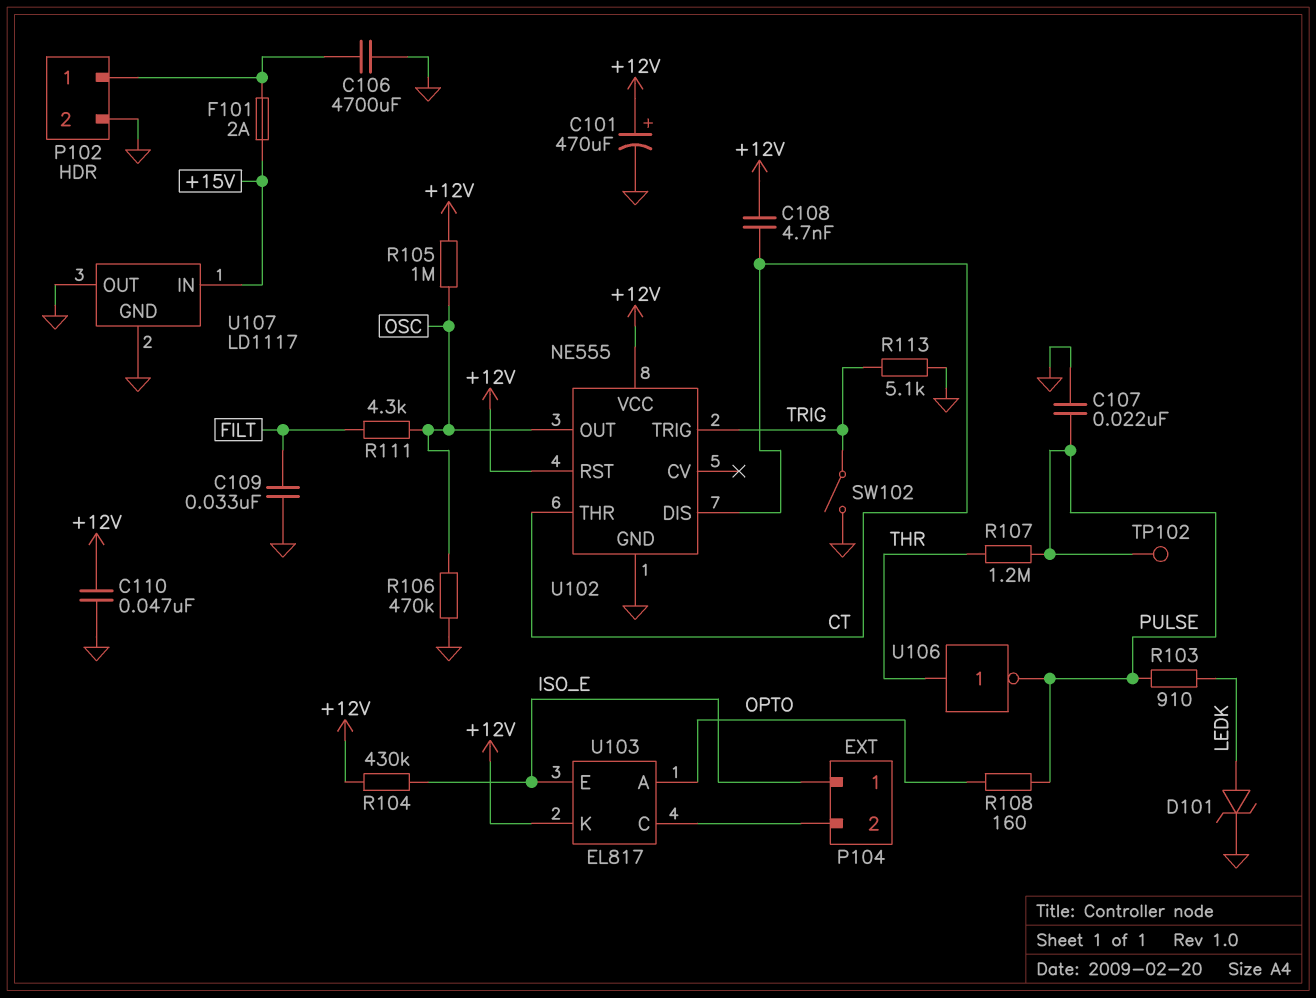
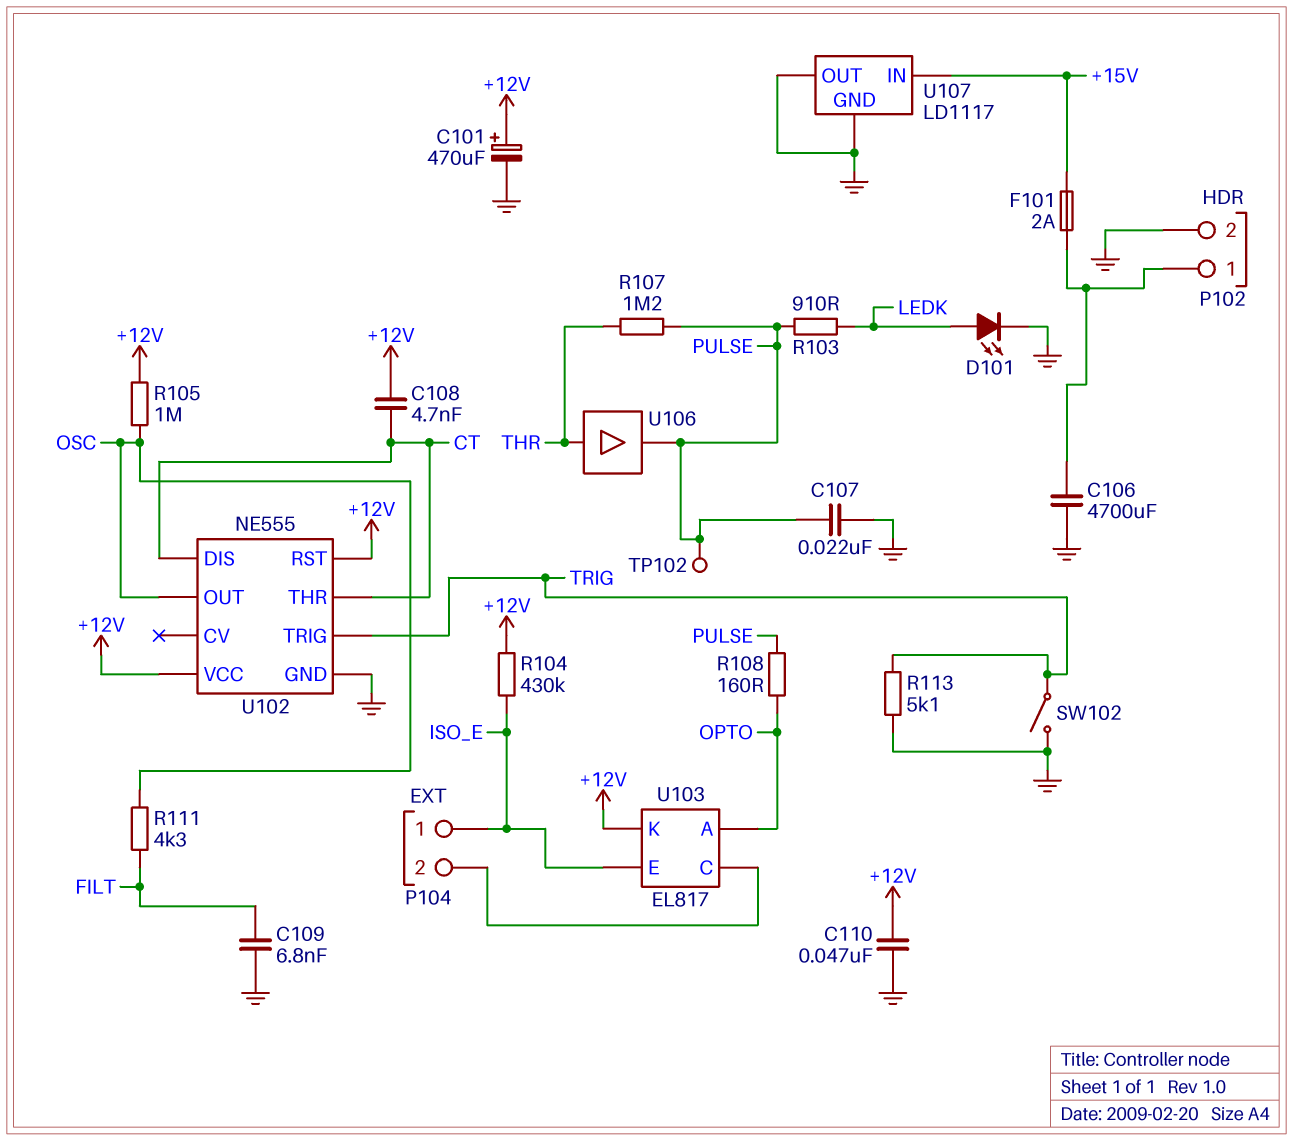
C109: 33nF (FILT, GND) -> 6.8nF (FILT, GND)
D101: zener (A LEDK, K GND) -> LED (A LEDK, K GND)
R106: 470k (GND, OSC) -> none
U106: NOT (in THR, out PULSE) -> buffer (in THR, out PULSE)

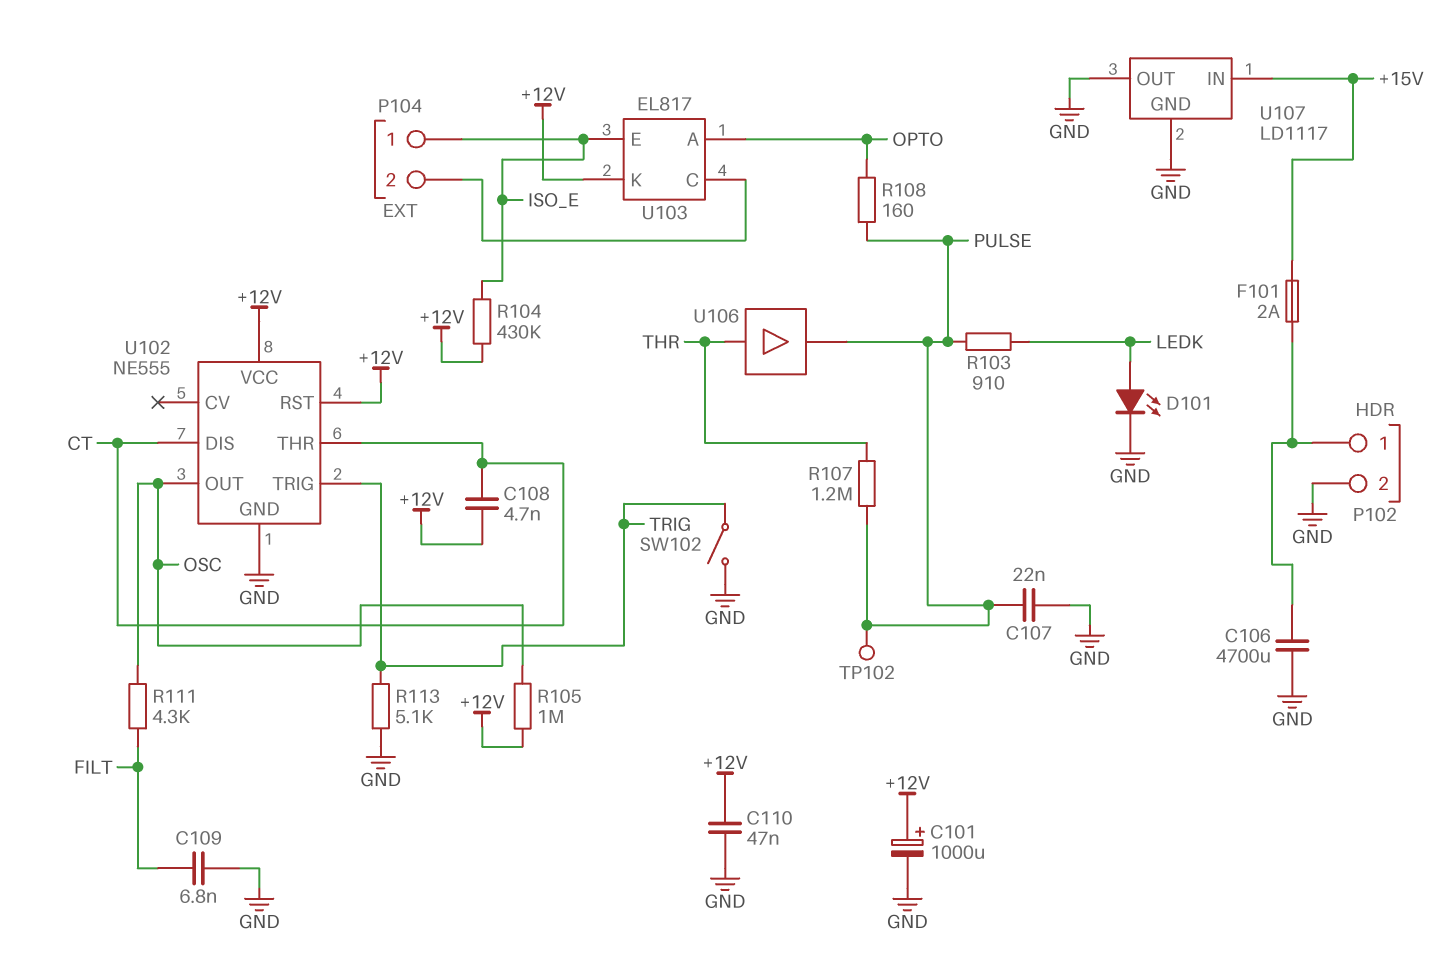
C101: 470uF (plus +12V, minus GND) -> 1000uF (plus +12V, minus GND)

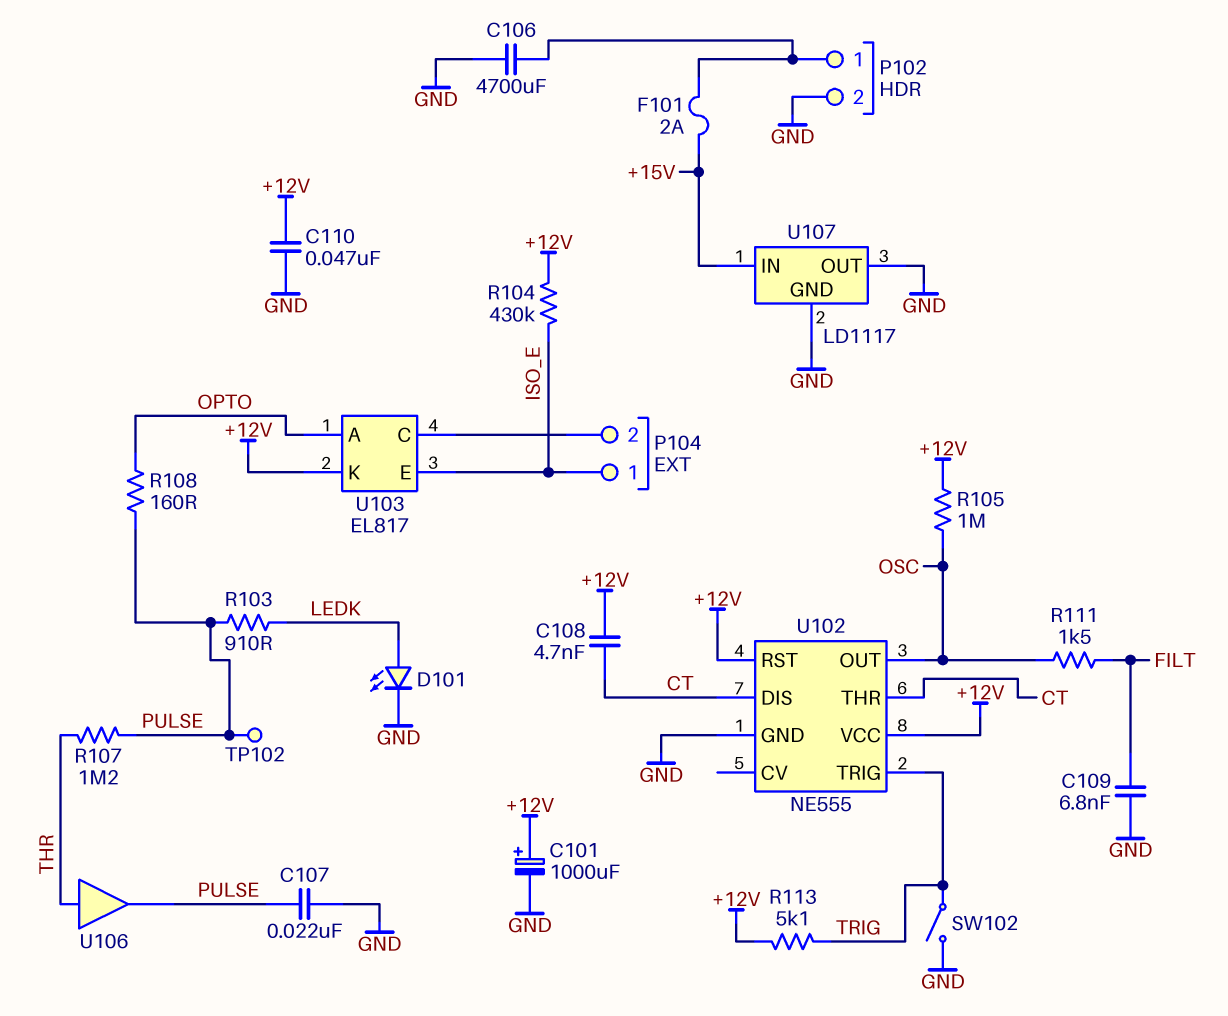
R111: 4.3k (FILT, OSC) -> 1.5k (FILT, OSC)
R113: 5.1k (GND, TRIG) -> 5.1k (+12V, TRIG)

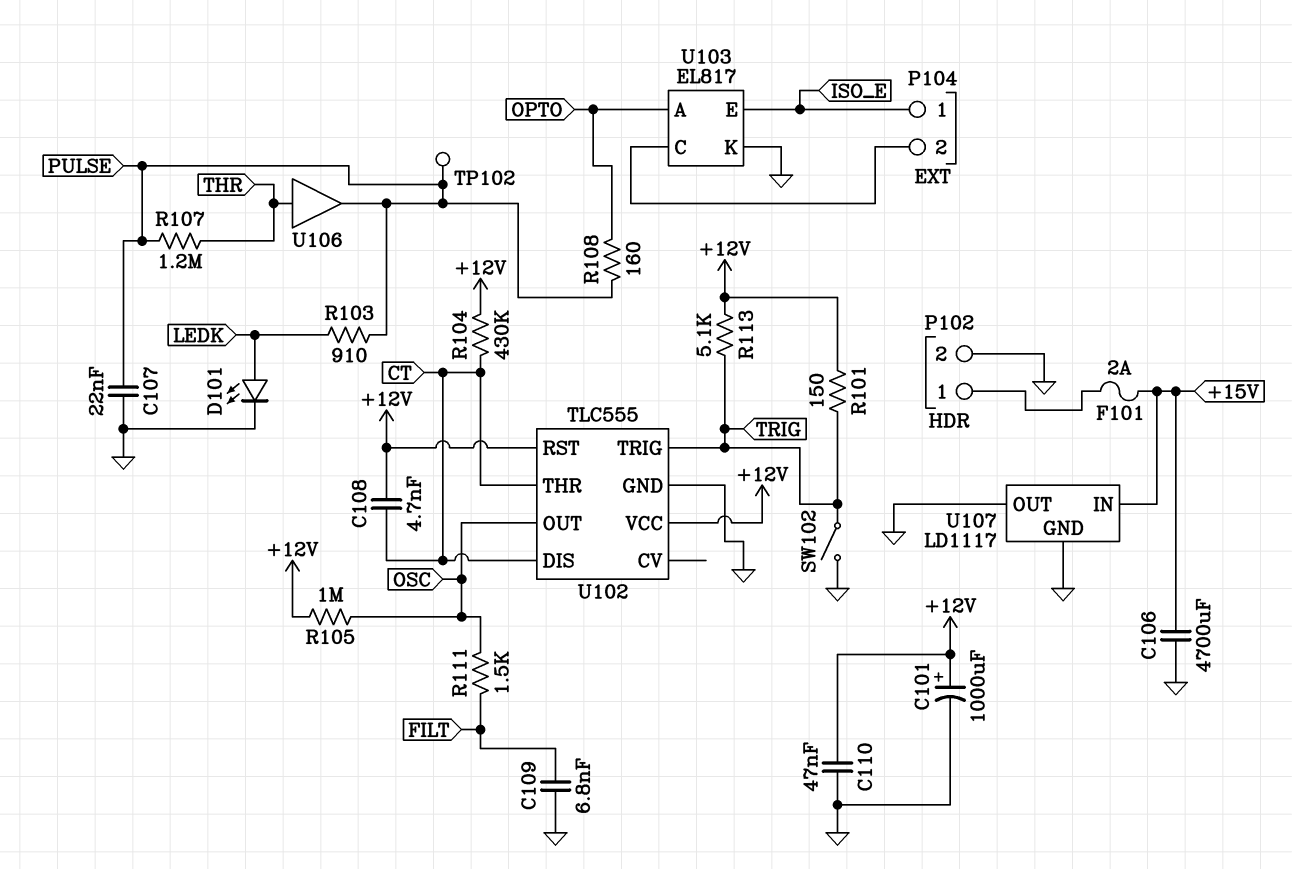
C106: 4700uF (GND, P102/1) -> 4700uF (+15V, GND)
R101: none -> 150 (+12V, TRIG)
R104: 430k (+12V, ISO_E) -> 430k (+12V, CT)
U102: NE555 -> TLC555
U103 pin K: +12V -> GND

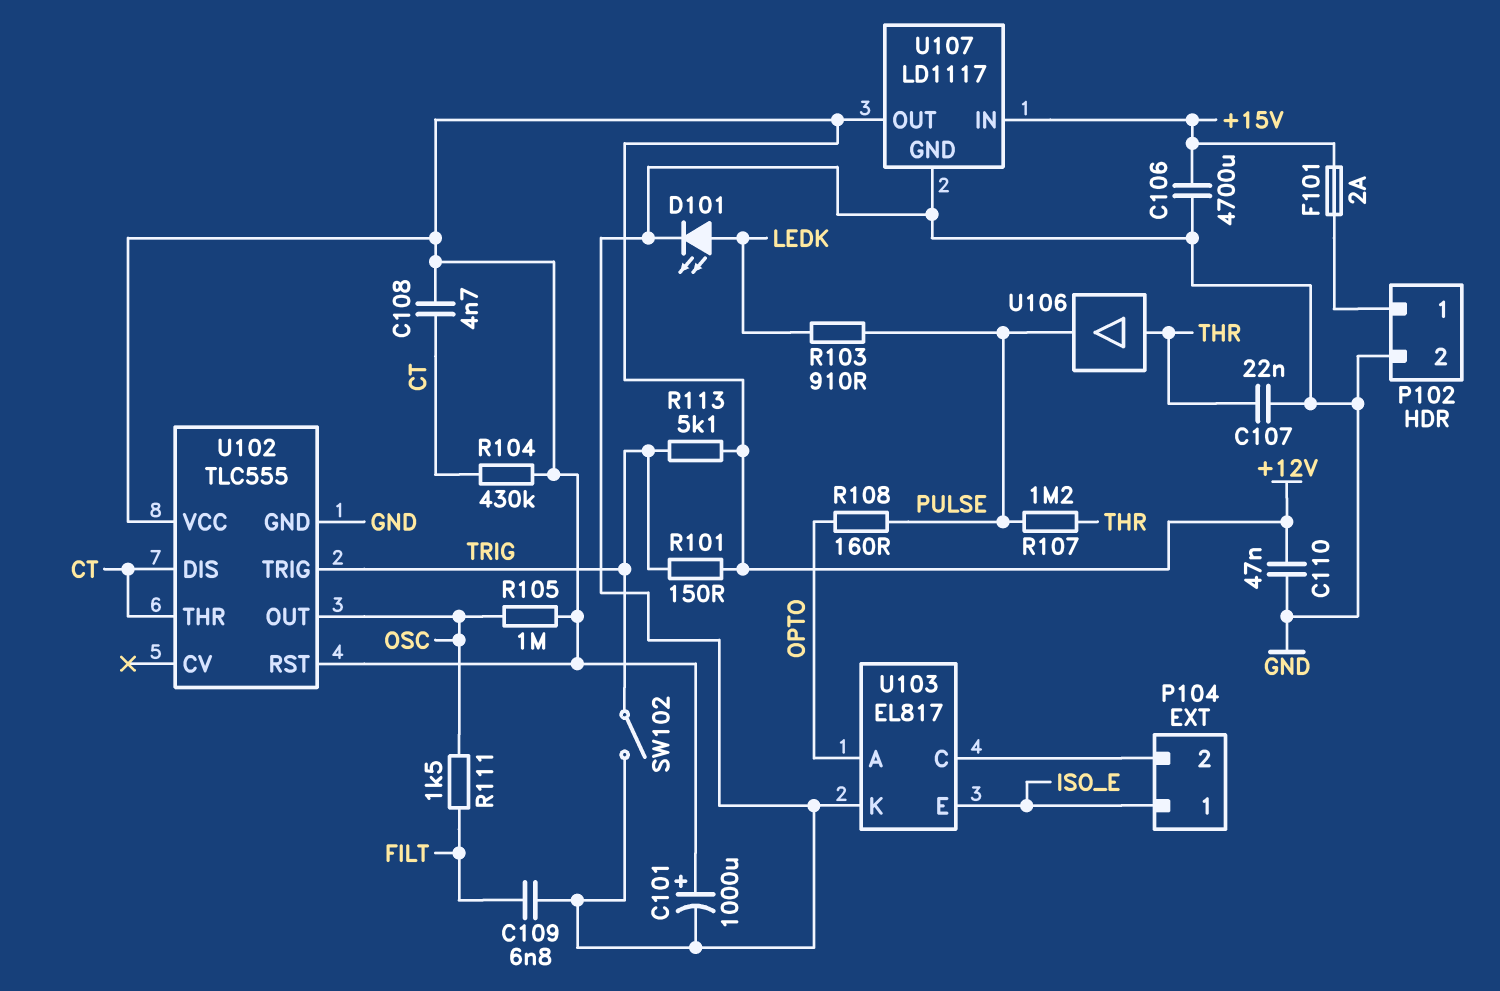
C107: 22nF (GND, PULSE) -> 22nF (GND, THR)
TP102: test point (PULSE) -> none
U107 pin OUT: GND -> +12V

